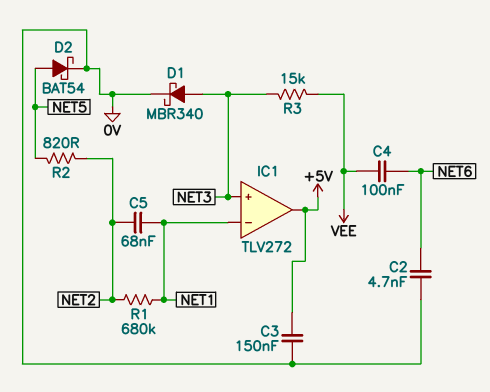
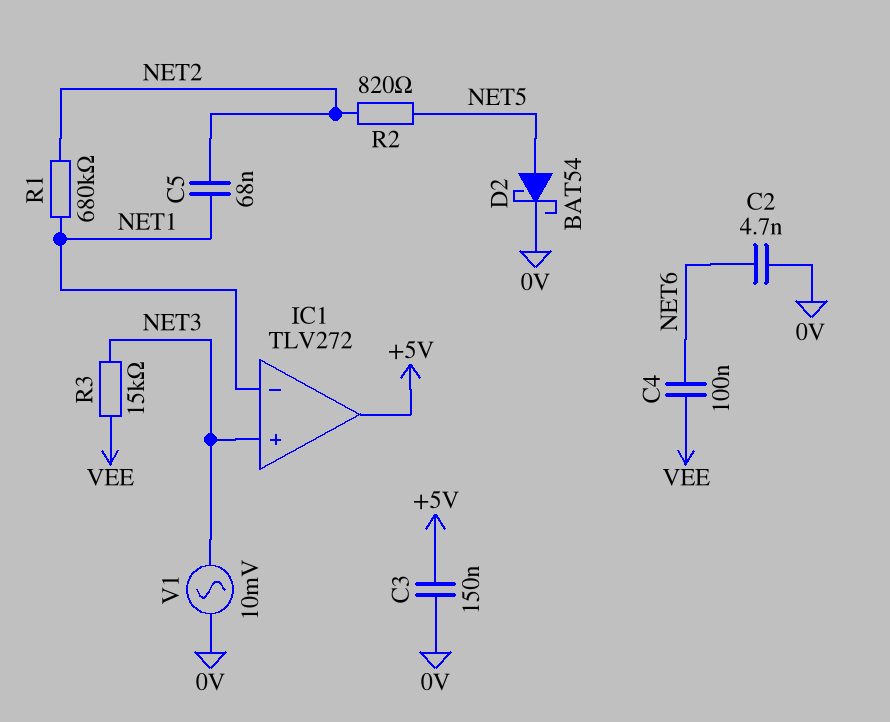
D1: schottky MBR340 (A NET3, K 0V) -> none
V1: none -> AC 10mV (0V, NET3)

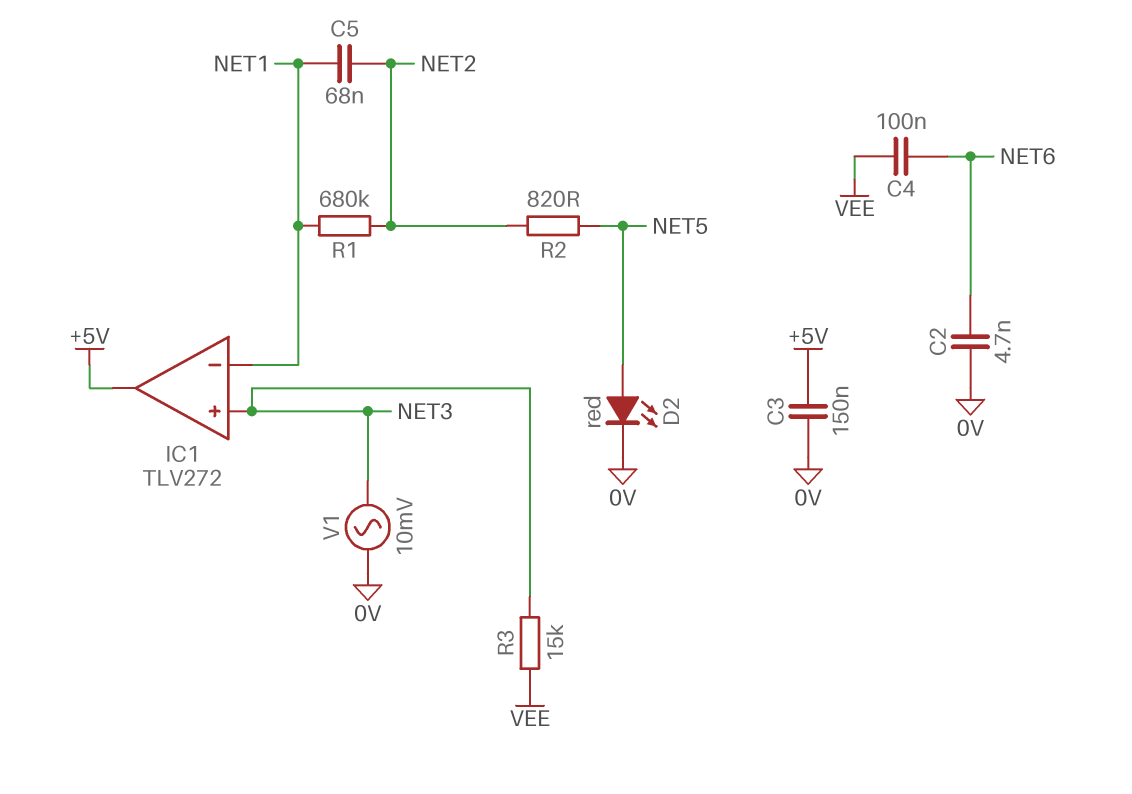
D2: schottky BAT54 (A NET5, K 0V) -> LED red (A NET5, K 0V)

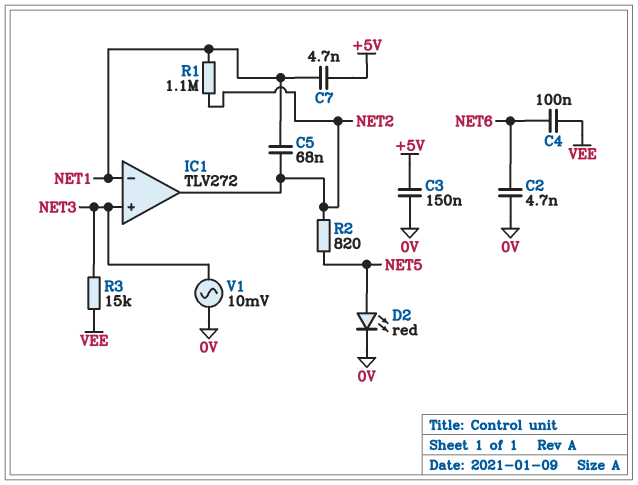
C7: none -> 4.7nF (+5V, NET1)
IC1 pin out: +5V -> NET2
R1: 680k (NET1, NET2) -> 1.1M (NET1, NET2)

